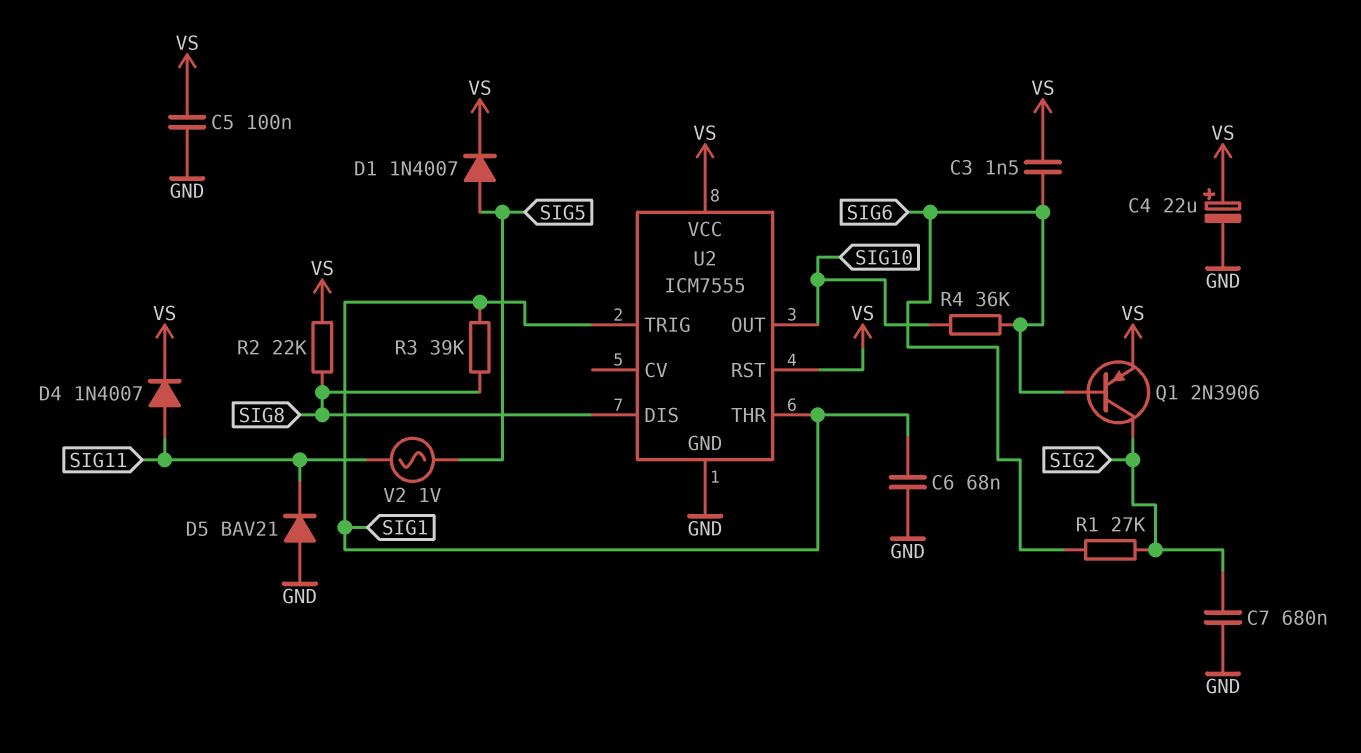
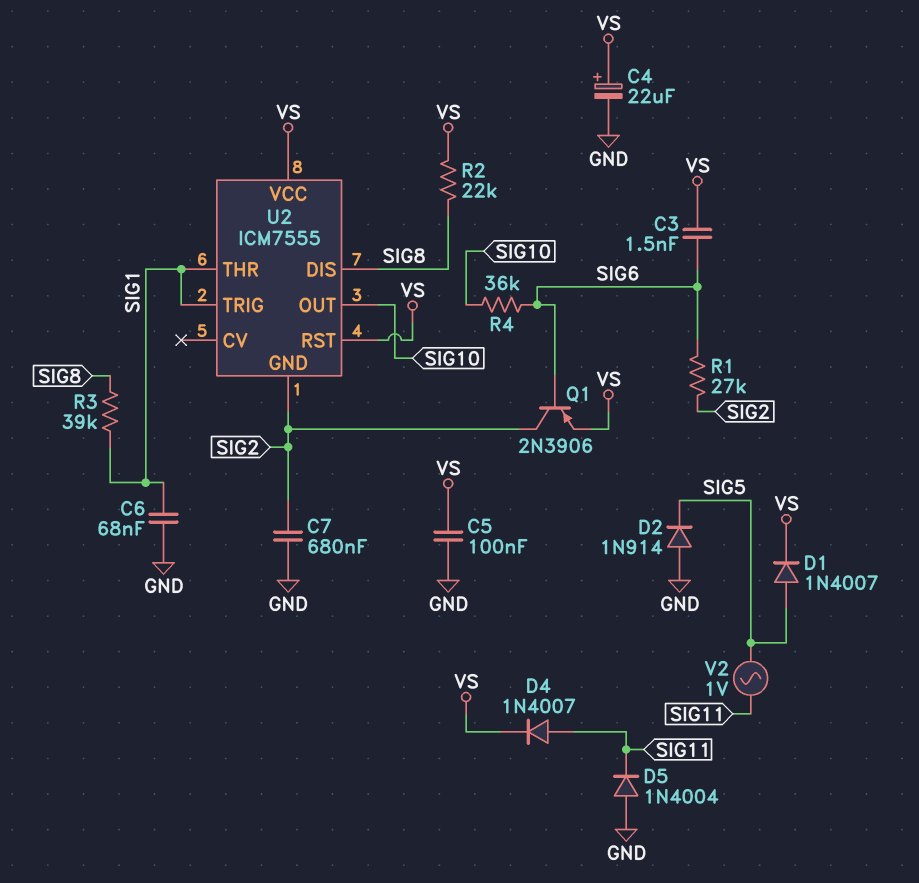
D2: none -> diode 1N914 (A GND, K SIG5)
D5: diode BAV21 (A GND, K SIG11) -> diode 1N4004 (A GND, K SIG11)
U2 pin GND: GND -> SIG2

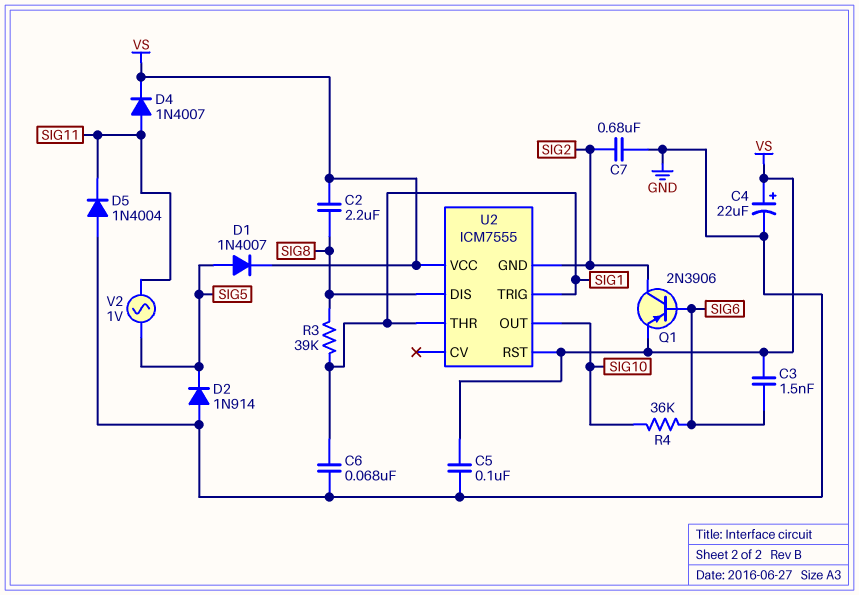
C2: none -> 2.2uF (SIG8, VS)
R1: 27k (SIG2, SIG6) -> none
R2: 22k (SIG8, VS) -> none

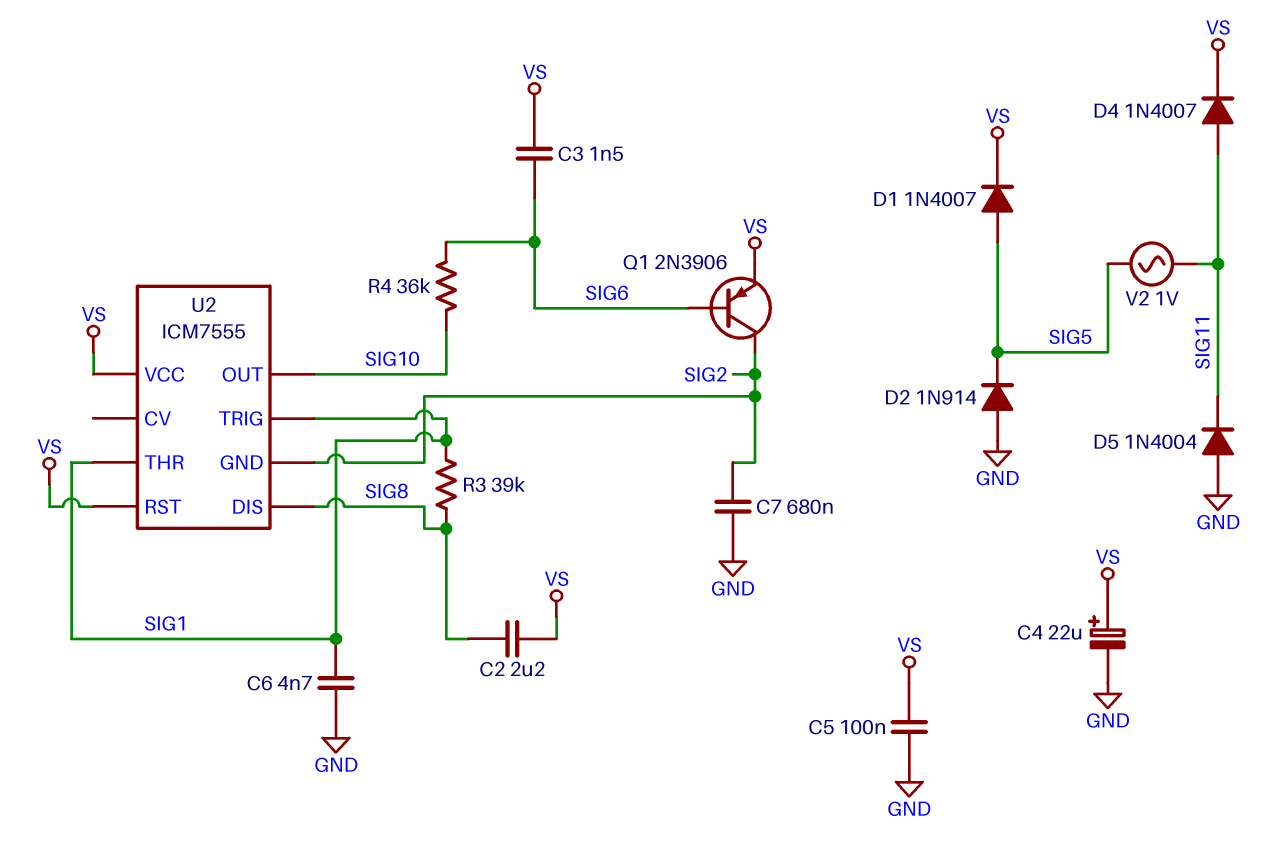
C6: 68nF (GND, SIG1) -> 4.7nF (GND, SIG1)

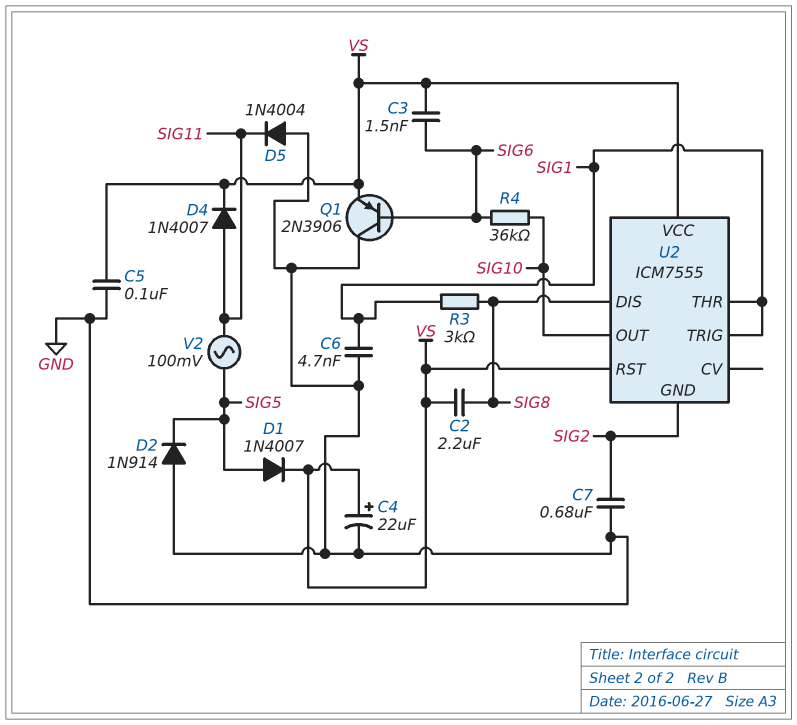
Q1: PNP 2N3906 (B SIG6, C SIG2, E VS) -> PNP 2N3906 (B SIG6, C GND, E VS)
R3: 39k (SIG1, SIG8) -> 3k (SIG1, SIG8)
V2: AC 1V (SIG5, SIG11) -> AC 100mV (SIG5, SIG11)

